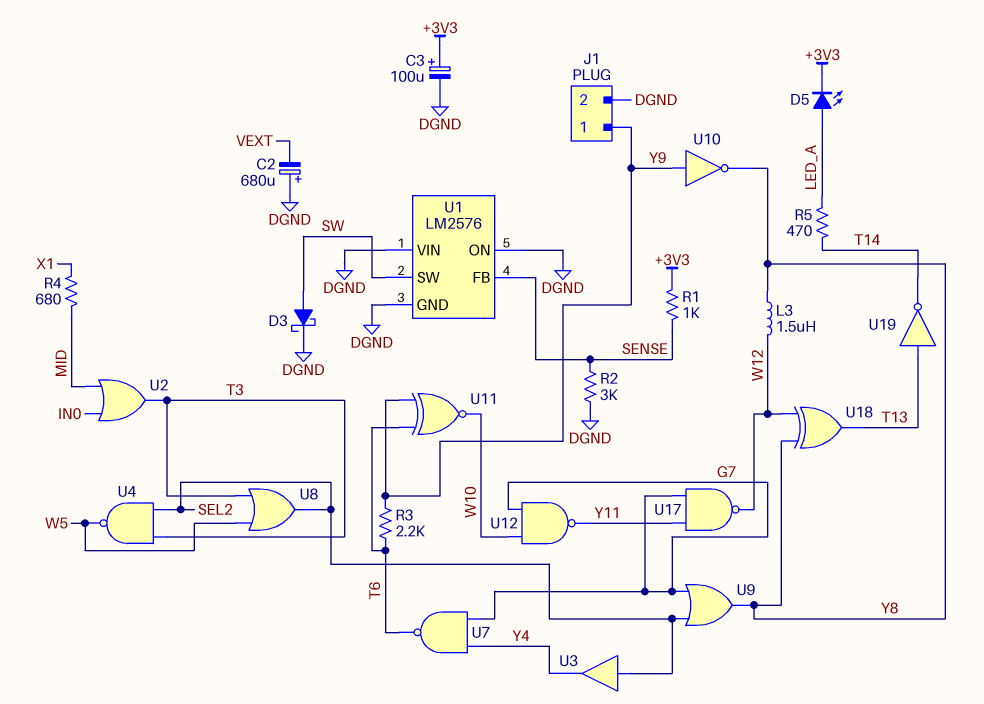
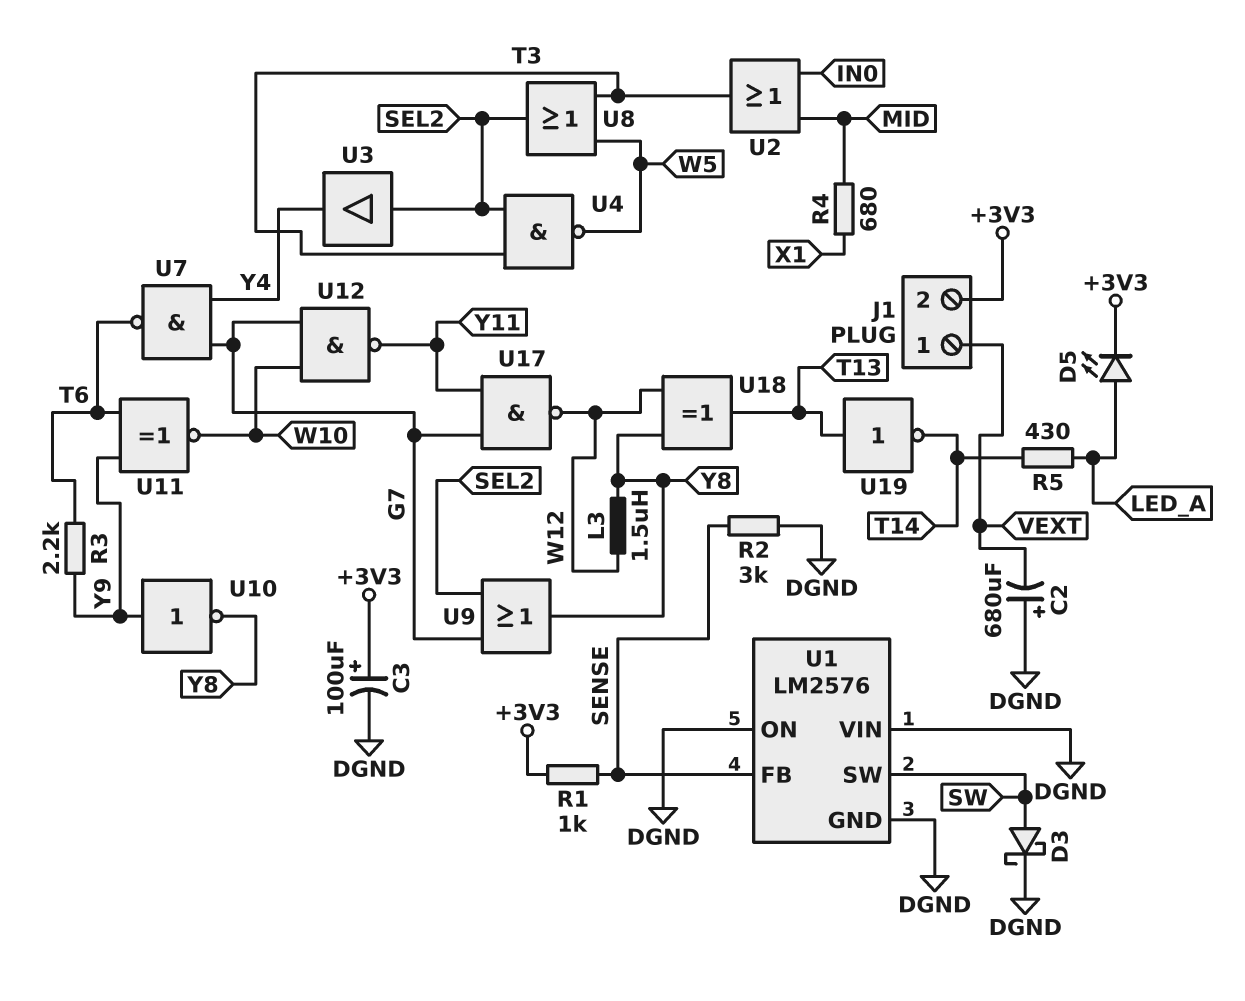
J1 pin 1: Y9 -> VEXT
J1 pin 2: DGND -> +3V3
R5: 470 (LED_A, T14) -> 430 (LED_A, T14)

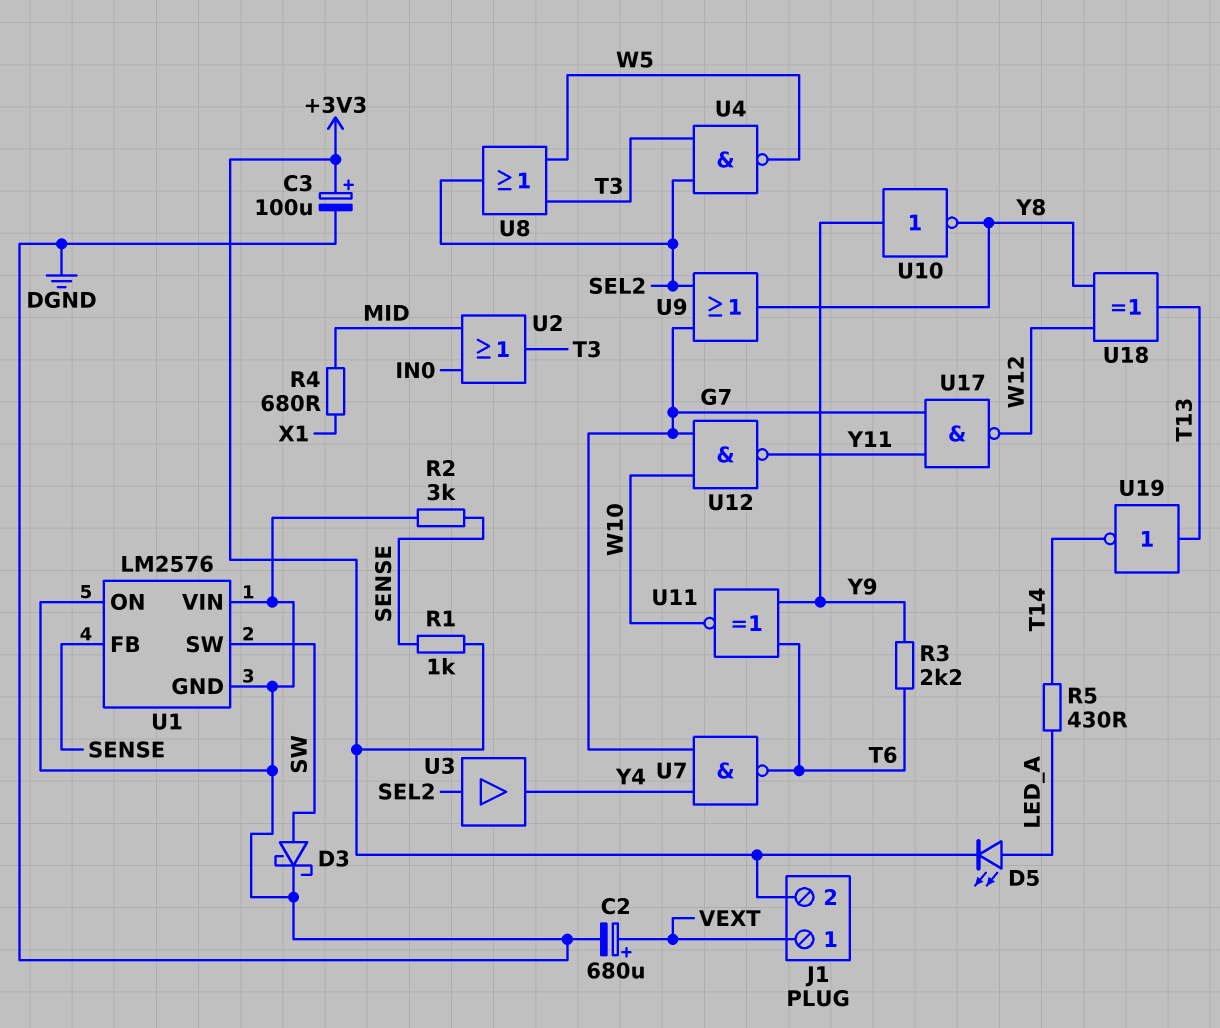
C2: 680uF (plus DGND, minus VEXT) -> 680uF (plus VEXT, minus DGND)
L3: 1.5uH (W12, Y8) -> none

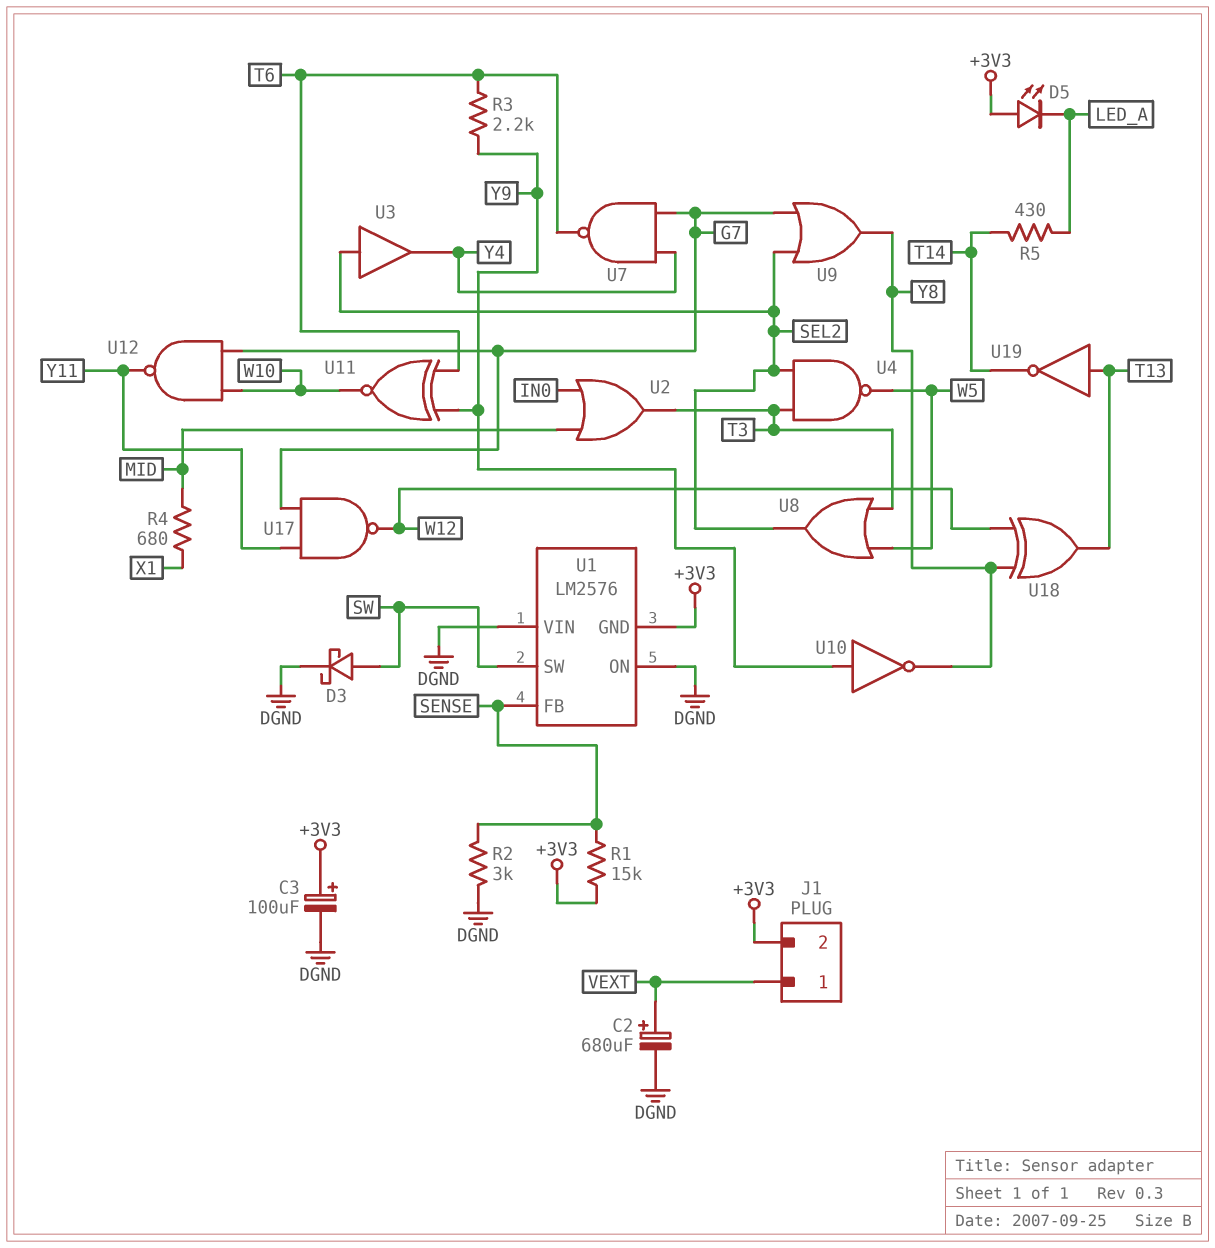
D5: LED (A LED_A, K +3V3) -> LED (A +3V3, K LED_A)
R1: 1k (+3V3, SENSE) -> 15k (+3V3, SENSE)
U1 pin GND: DGND -> +3V3

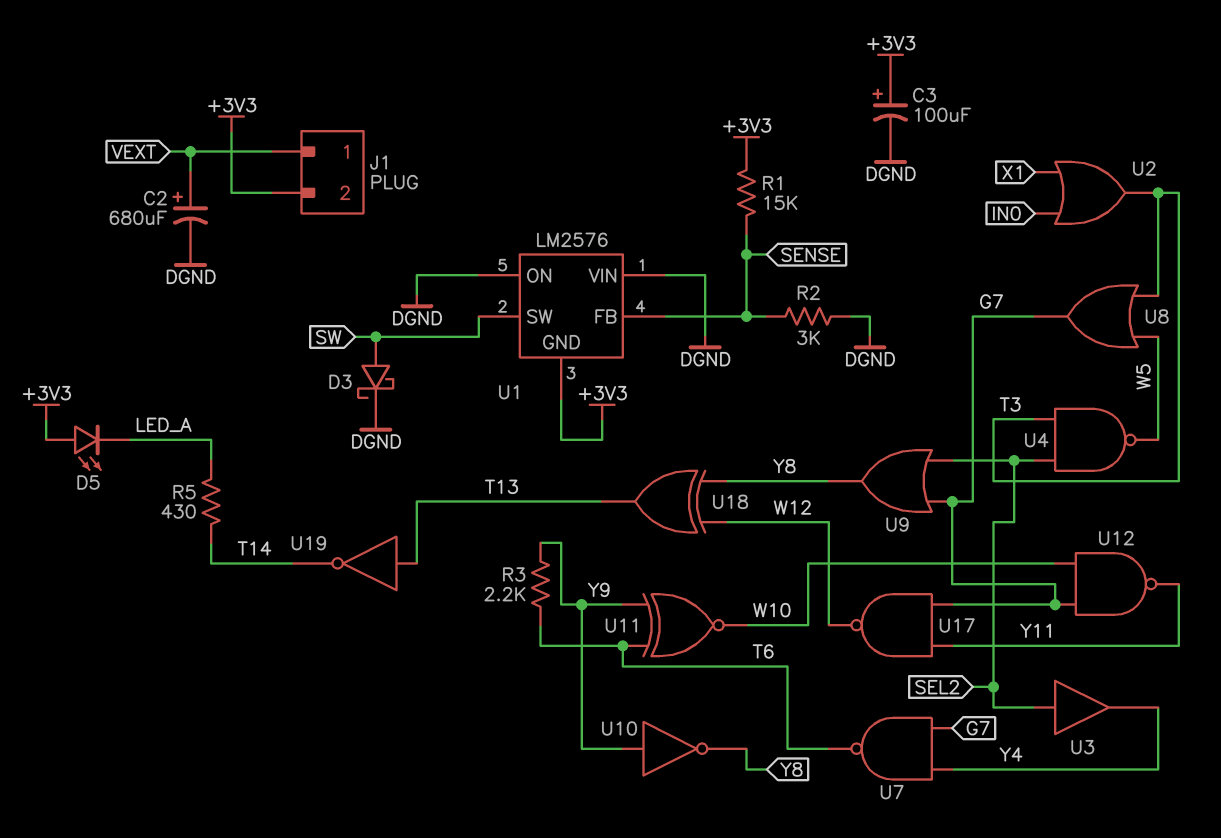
R4: 680 (MID, X1) -> none
U2: OR (in IN0, in MID, out T3) -> OR (in IN0, in X1, out T3)
U8: OR (in T3, in W5, out SEL2) -> OR (in T3, in W5, out G7)

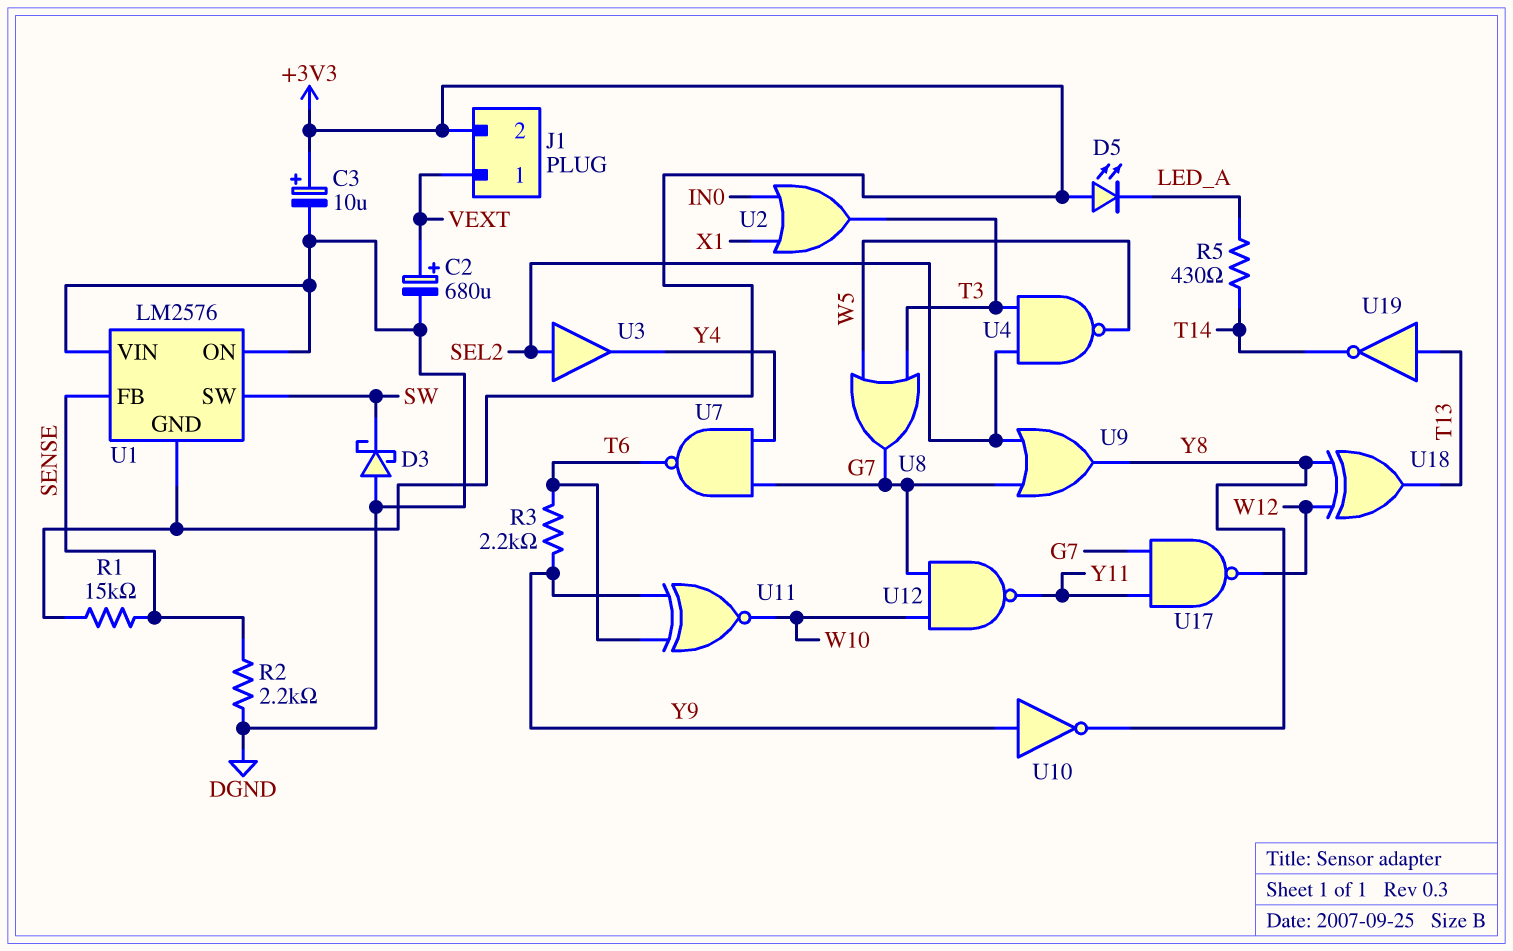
C3: 100uF (plus +3V3, minus DGND) -> 10uF (plus +3V3, minus DGND)
D3: schottky (A SW, K DGND) -> schottky (A DGND, K SW)
R2: 3k (DGND, SENSE) -> 2.2k (DGND, SENSE)

